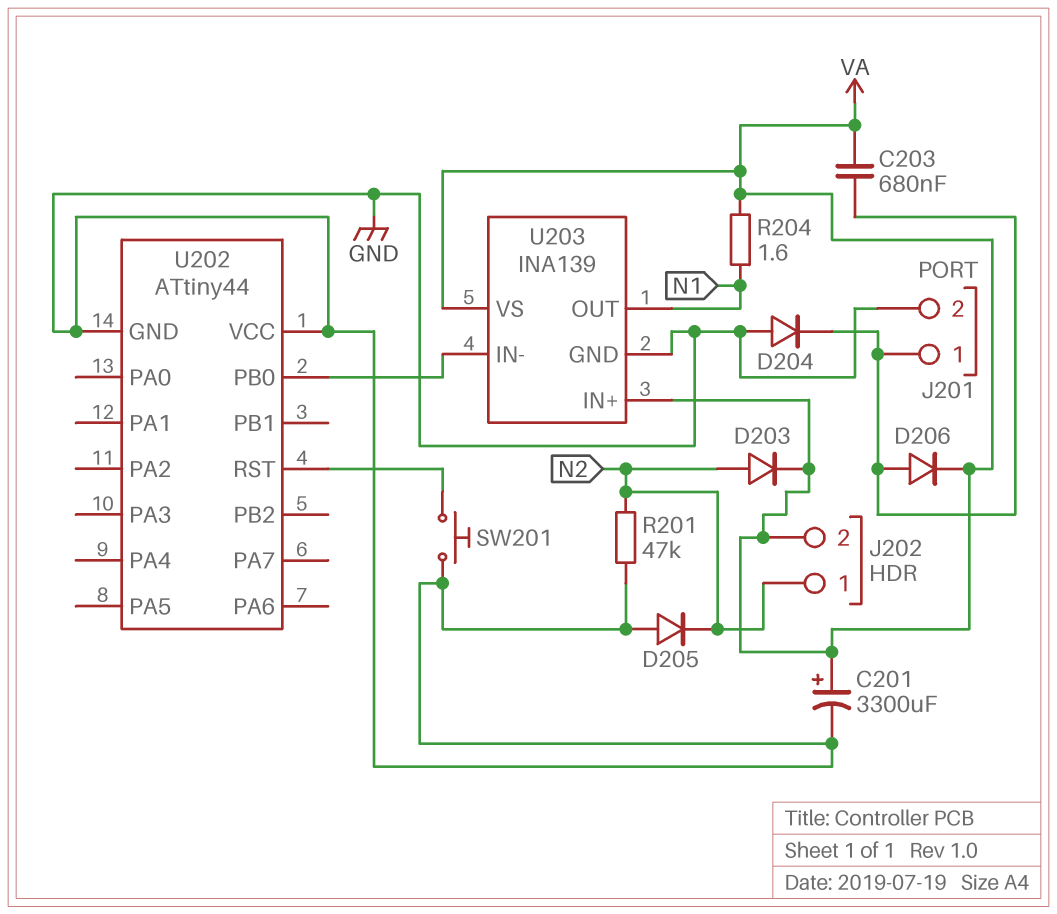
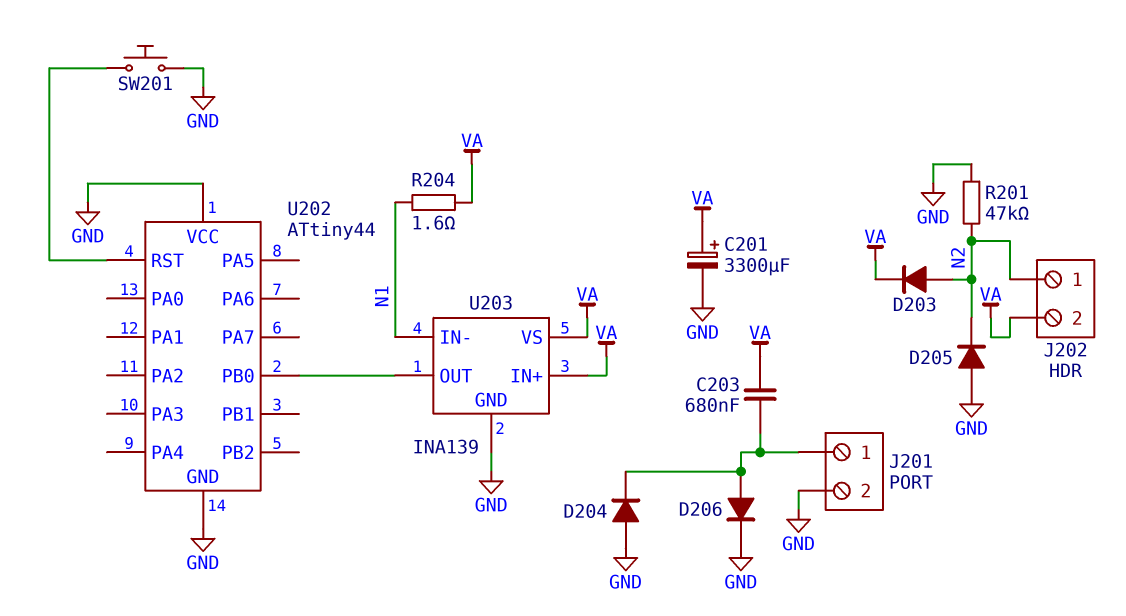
D206: diode (A J201/1, K VA) -> diode (A J201/1, K GND)
U203 pin IN-: U202/PB0 -> N1
U203 pin OUT: N1 -> U202/PB0

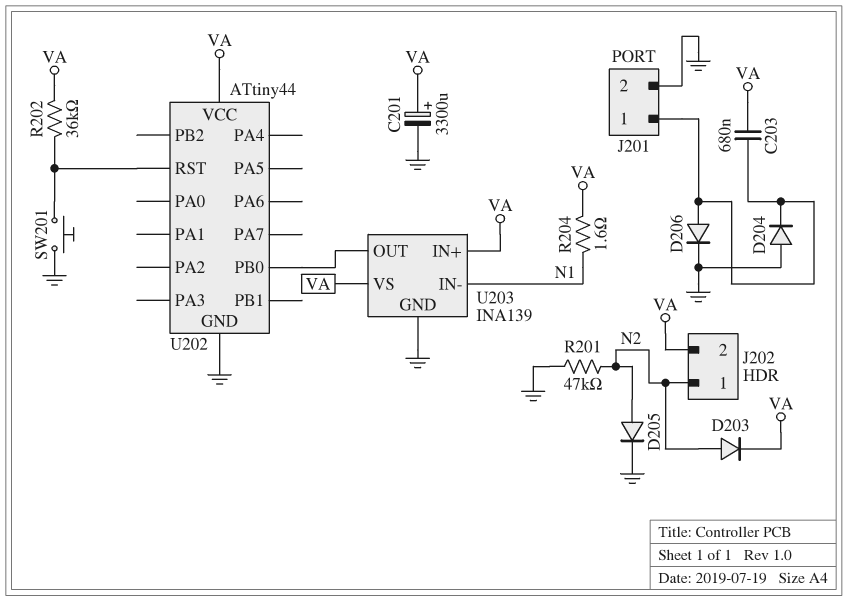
D205: diode (A GND, K N2) -> diode (A N2, K GND)
R202: none -> 36k (U202/RST, VA)
U202 pin VCC: GND -> VA

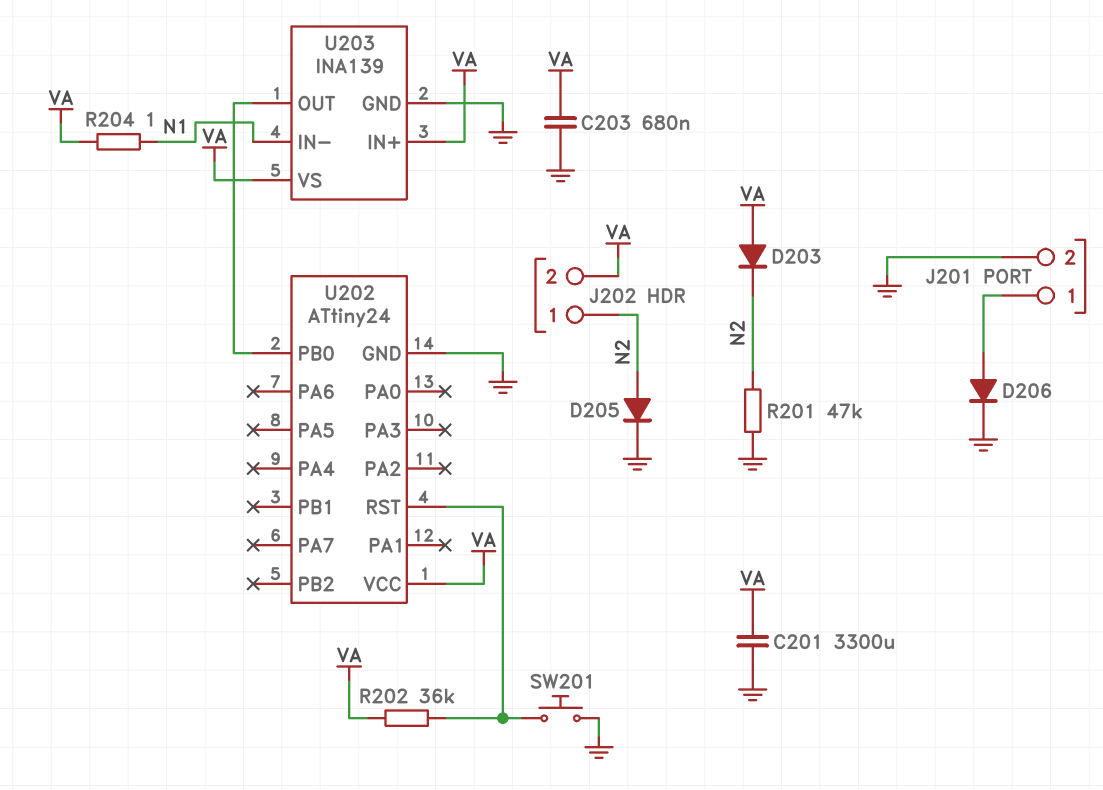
C201: 3300uF (plus VA, minus GND) -> 3300uF (GND, VA)
C203: 680nF (J201/1, VA) -> 680nF (GND, VA)
D203: diode (A N2, K VA) -> diode (A VA, K N2)
D204: diode (A GND, K J201/1) -> none
R204: 1.6 (N1, VA) -> 1 (N1, VA)
U202: ATtiny44 -> ATtiny24

